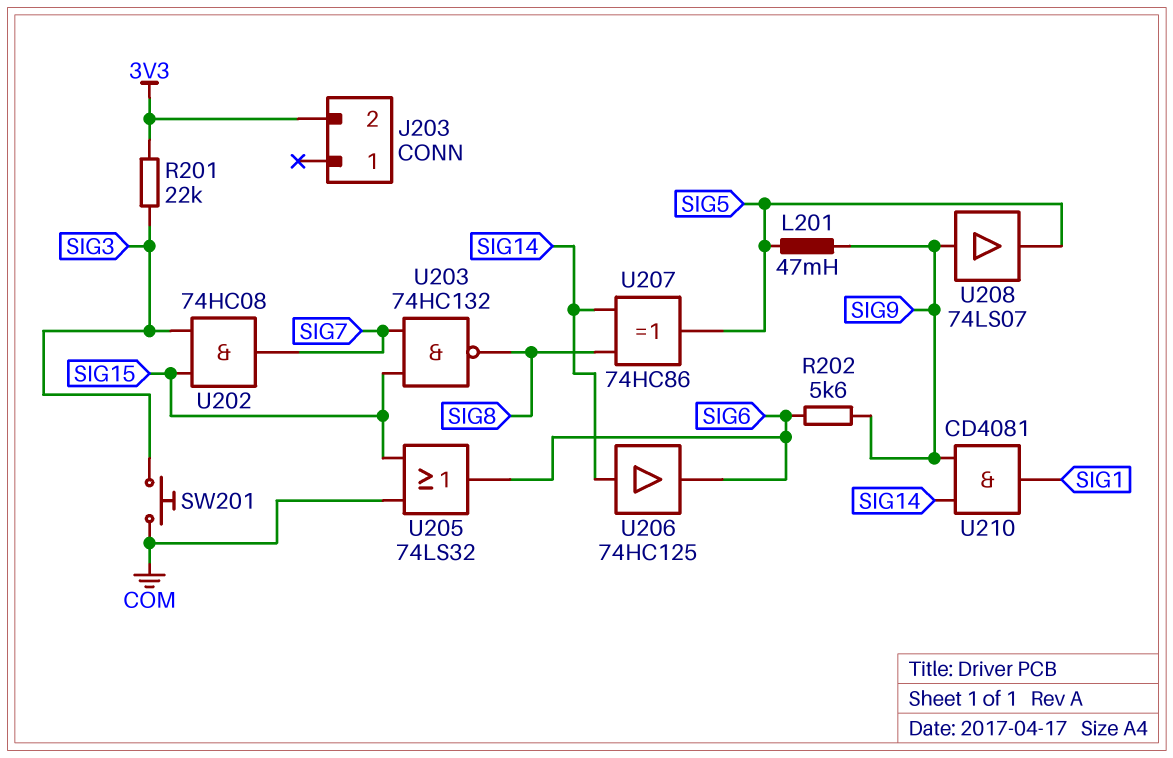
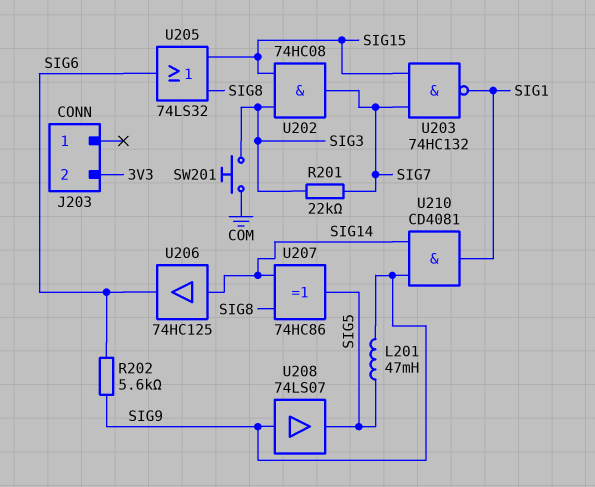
R201: 22k (3V3, SIG3) -> 22k (SIG3, SIG7)
U203: NAND 74HC132 (in SIG7, in SIG15, out SIG8) -> NAND 74HC132 (in SIG7, in SIG15, out SIG1)
U205: OR 74LS32 (in COM, in SIG15, out SIG6) -> OR 74LS32 (in SIG8, in SIG15, out SIG6)

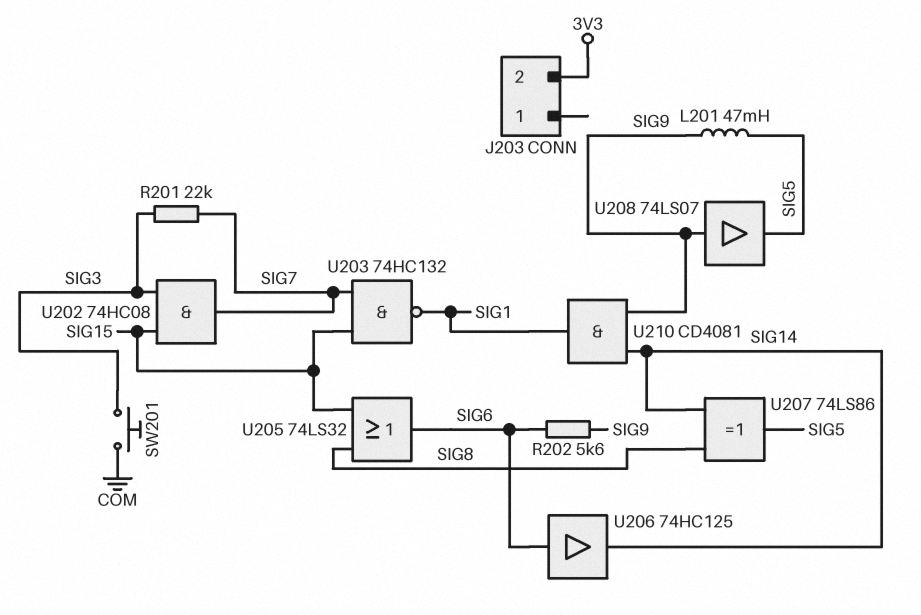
U206: buffer 74HC125 (in SIG14, out SIG6) -> buffer 74HC125 (in SIG6, out SIG14)
U207: XOR 74HC86 (in SIG8, in SIG14, out SIG5) -> XOR 74LS86 (in SIG8, in SIG14, out SIG5)

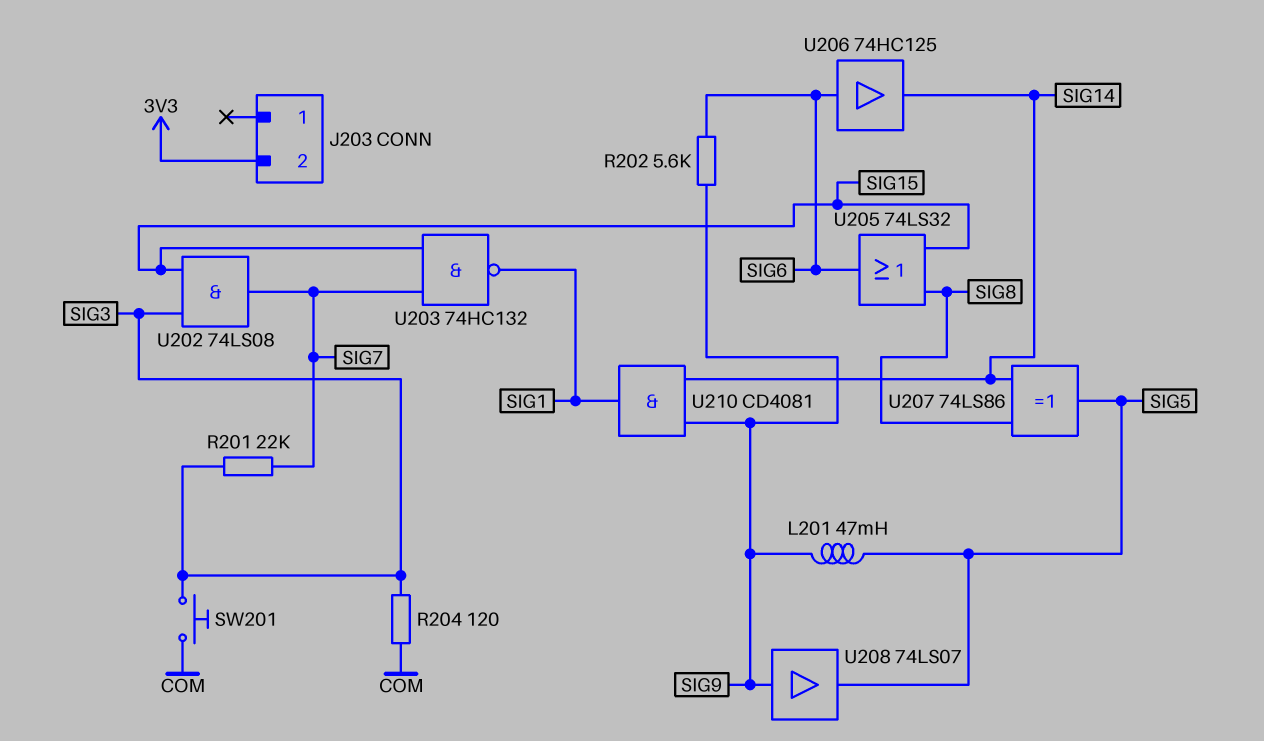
R204: none -> 120 (COM, SIG3)
U202: AND 74HC08 (in SIG3, in SIG15, out SIG7) -> AND 74LS08 (in SIG3, in SIG15, out SIG7)

